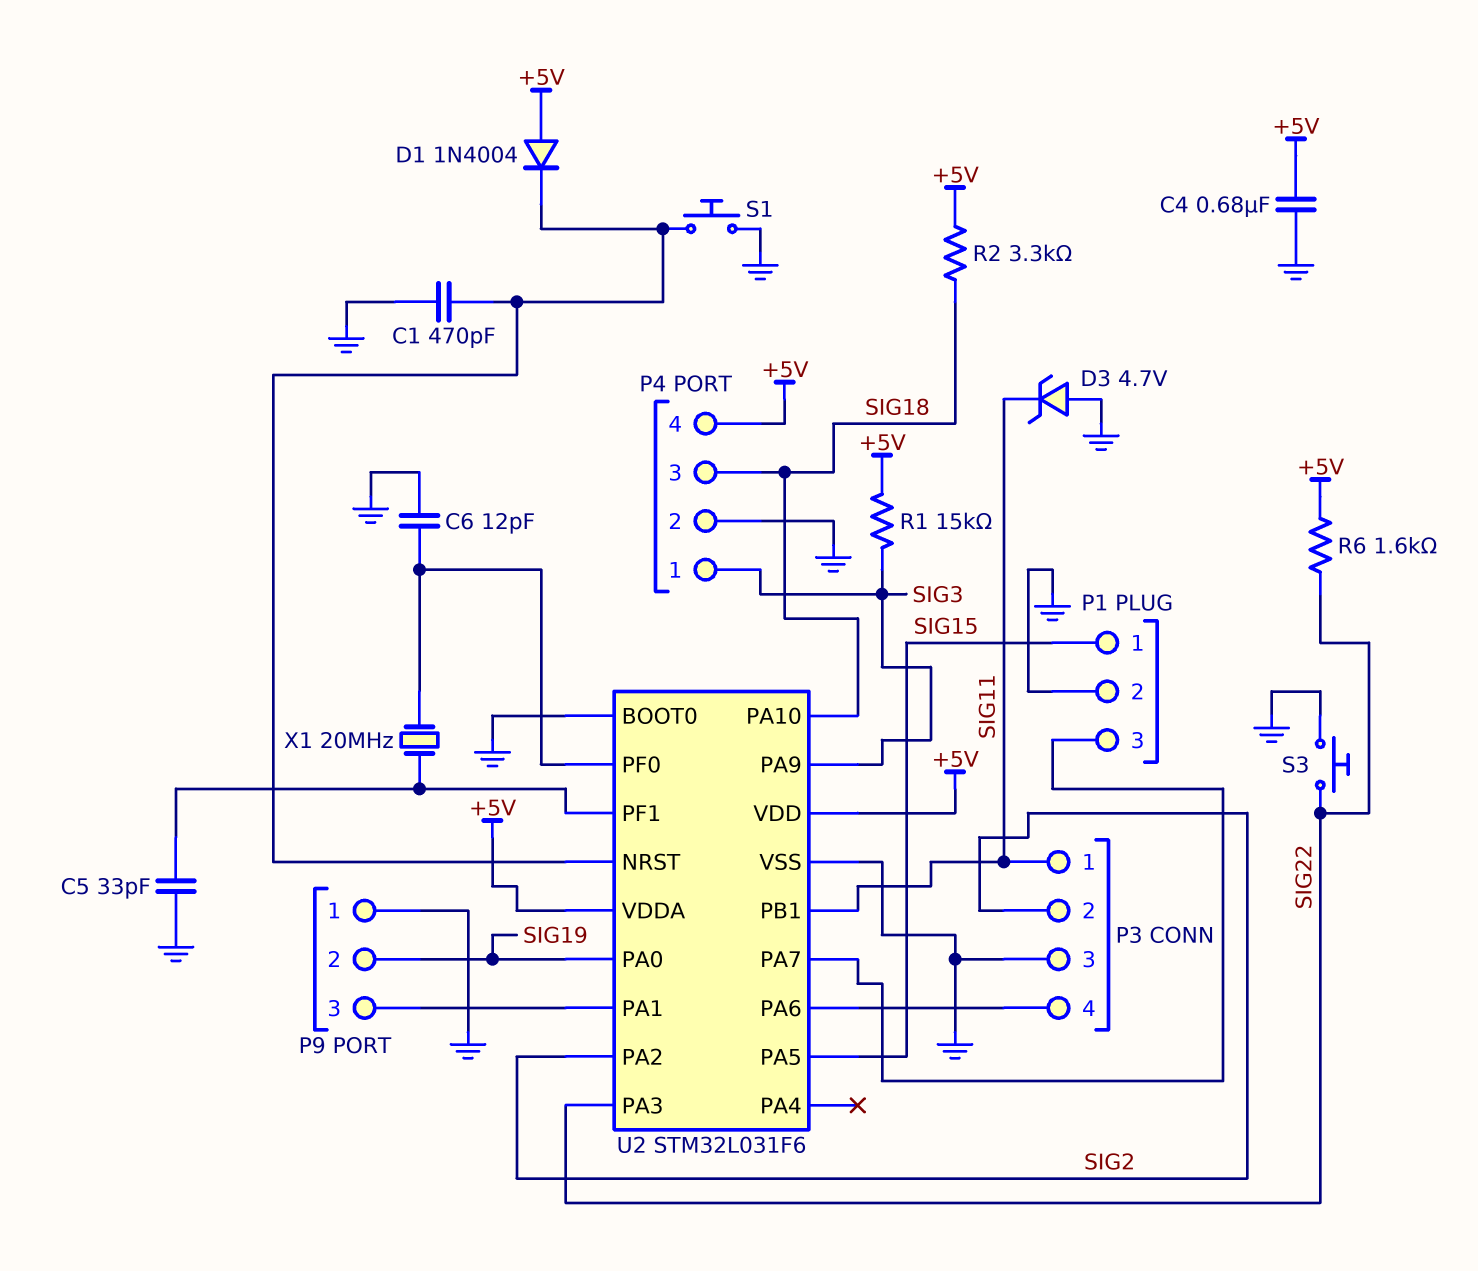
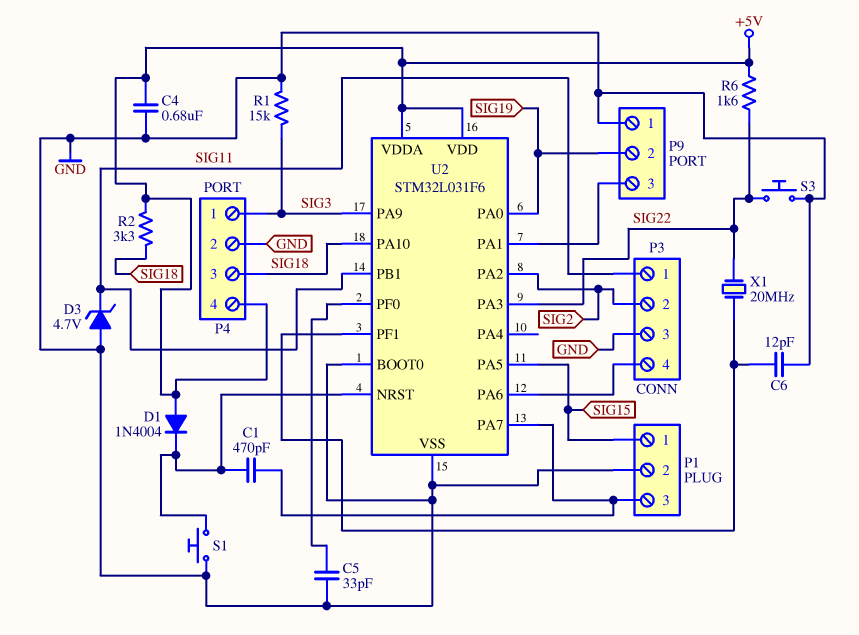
C1: 470pF (GND, U2/NRST) -> 470pF (P1/3, U2/NRST)
C5: 33pF (GND, U2/PF1) -> 33pF (GND, U2/PF0)
C6: 12pF (GND, U2/PF0) -> 12pF (GND, U2/PF1)
R1: 15k (+5V, SIG3) -> 15k (GND, SIG3)
X1: 20MHz (U2/PF0, U2/PF1) -> 20MHz (SIG22, U2/PF1)

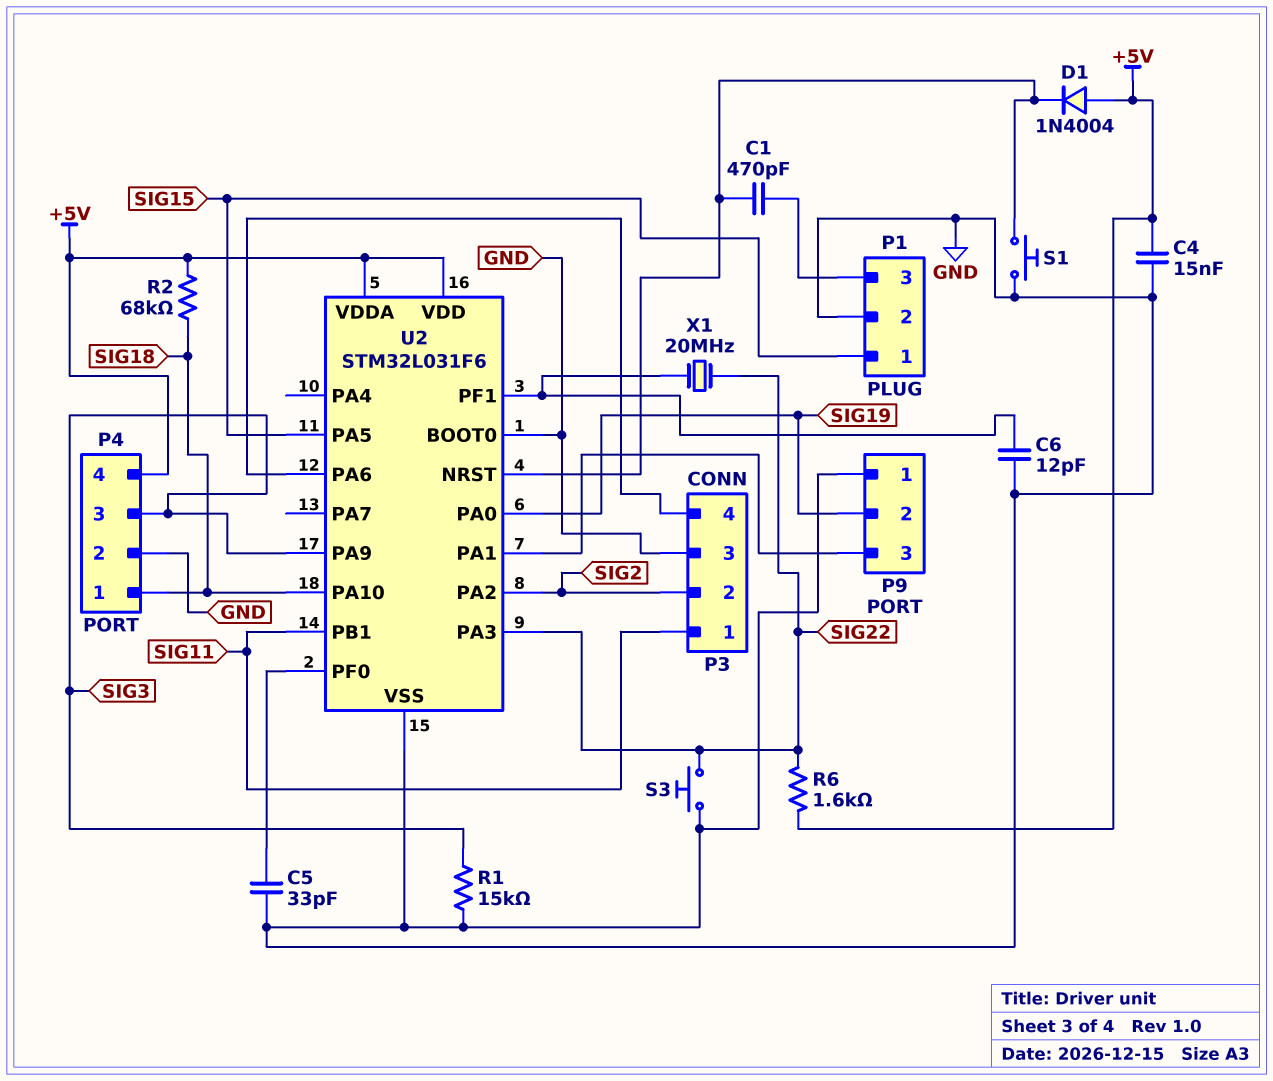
C4: 680nF (+5V, GND) -> 15nF (+5V, GND)
D3: zener 4.7V (A GND, K SIG11) -> none
P4 pin 1: SIG3 -> SIG18
P4 pin 3: SIG18 -> SIG3
R2: 3.3k (+5V, SIG18) -> 68k (+5V, SIG18)
U2 pin PA7: P1/3 -> none

